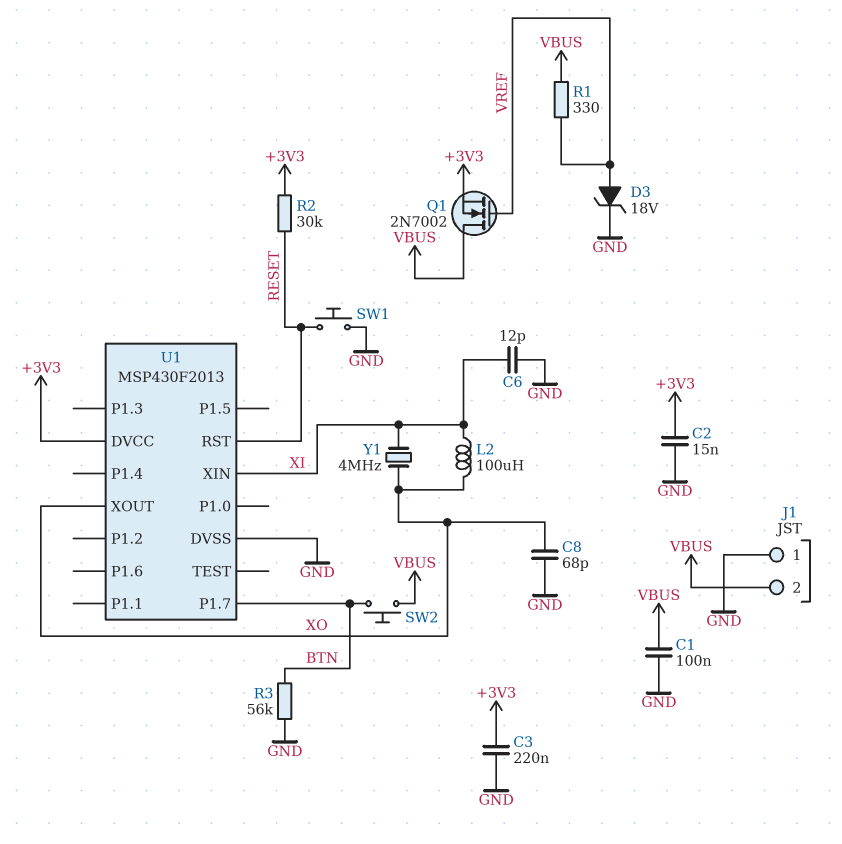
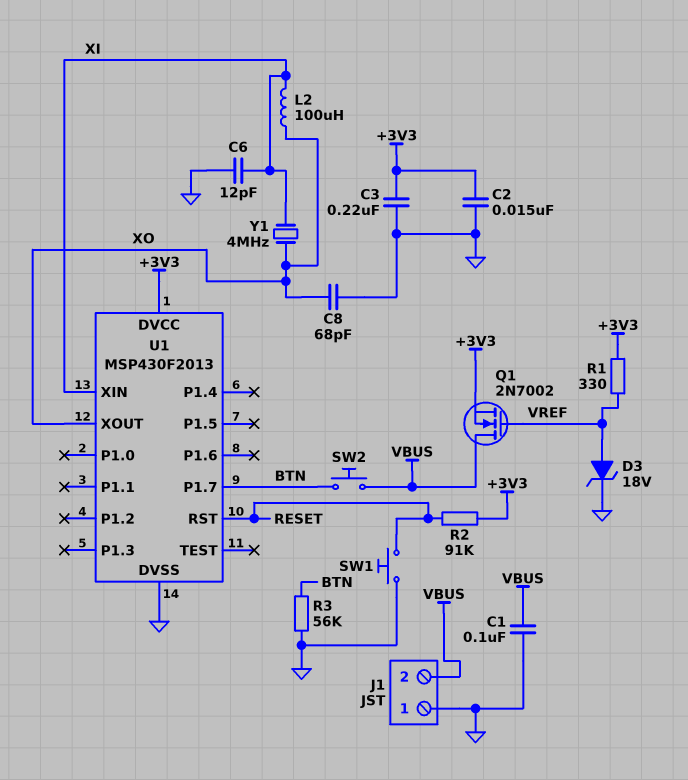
R1: 330 (VBUS, VREF) -> 330 (+3V3, VREF)
R2: 30k (+3V3, RESET) -> 91k (+3V3, RESET)

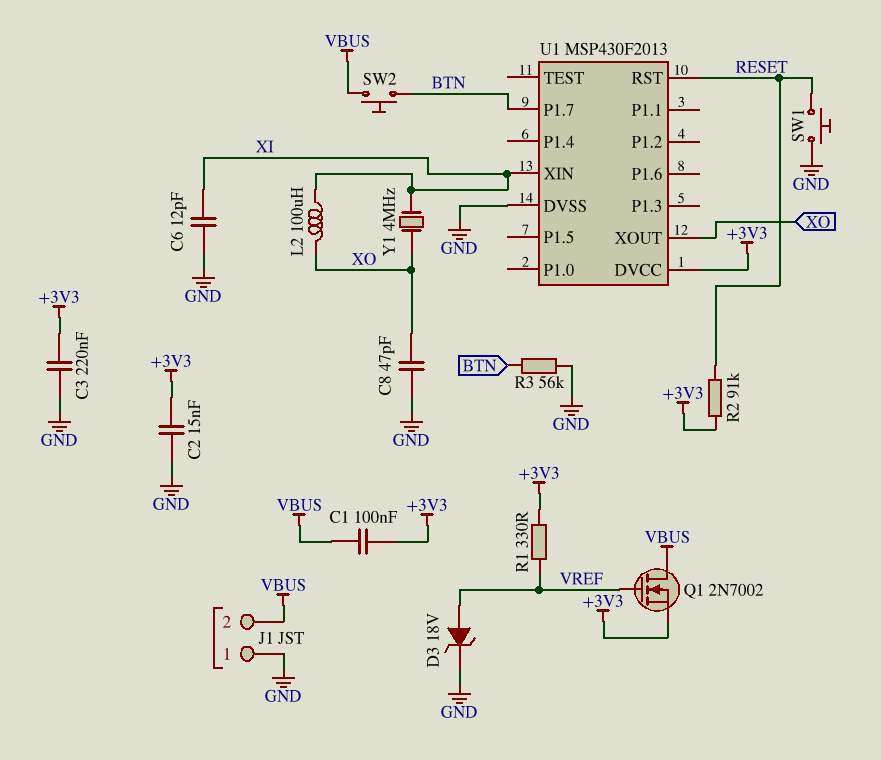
C1: 100nF (GND, VBUS) -> 100nF (+3V3, VBUS)
C8: 68pF (GND, XO) -> 47pF (GND, XO)

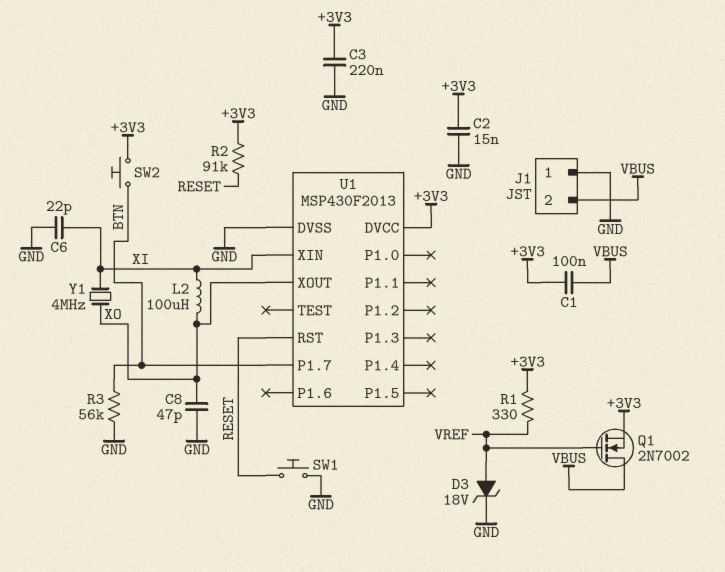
C6: 12pF (GND, XI) -> 22pF (GND, XI)
SW2: button (BTN, VBUS) -> button (+3V3, BTN)

